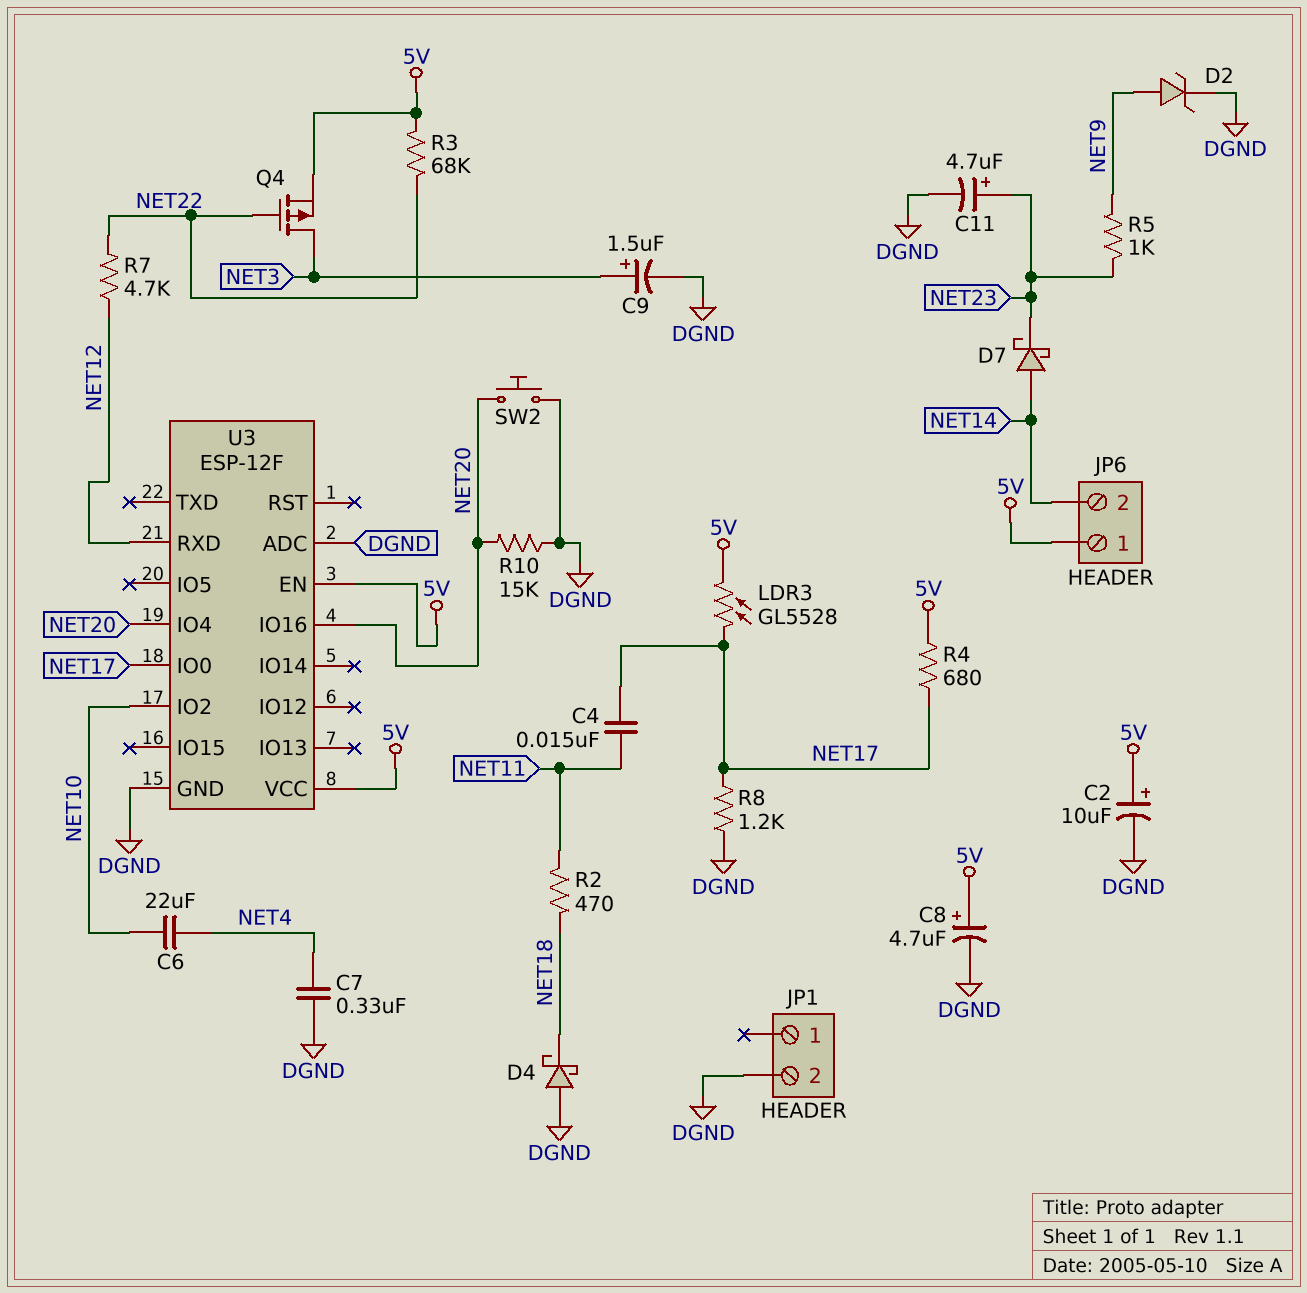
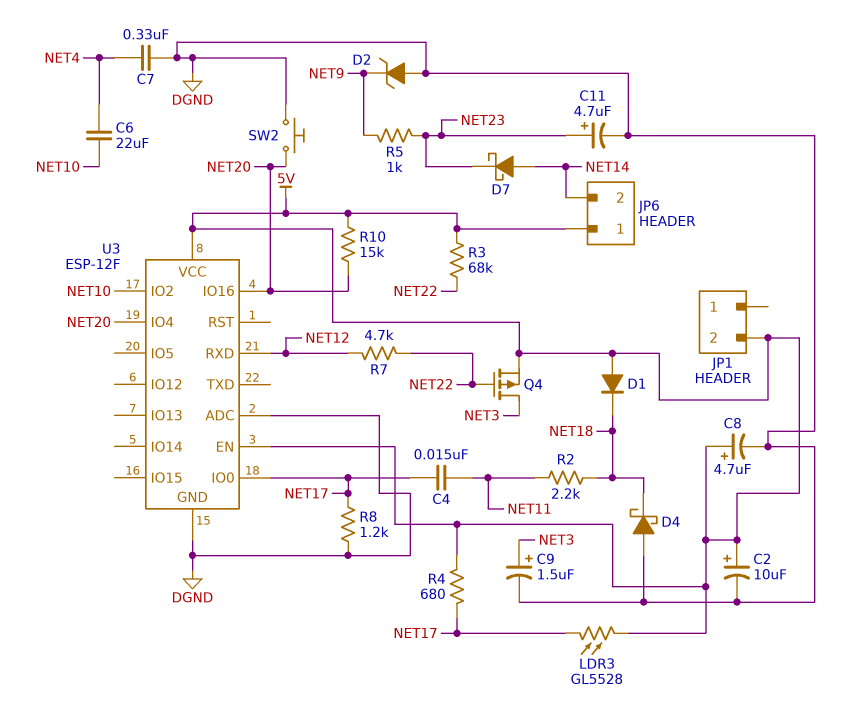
D1: none -> diode (A 5V, K NET18)
D2: zener (A NET9, K DGND) -> zener (A DGND, K NET9)
JP1 pin 2: DGND -> 5V
R2: 470 (NET11, NET18) -> 2.2k (NET11, NET18)
R10: 15k (DGND, NET20) -> 15k (5V, NET20)

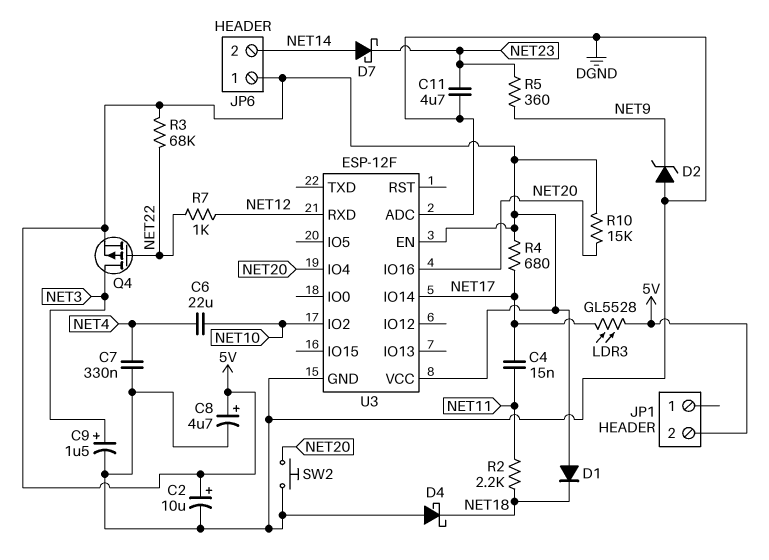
C11: 4.7uF (plus NET23, minus DGND) -> 4.7uF (DGND, NET23)
R5: 1k (NET9, NET23) -> 360 (NET9, NET23)
R7: 4.7k (NET12, NET22) -> 1k (NET12, NET22)
R8: 1.2k (DGND, NET17) -> none
U3 pin IO0: NET17 -> none
U3 pin IO14: none -> NET17

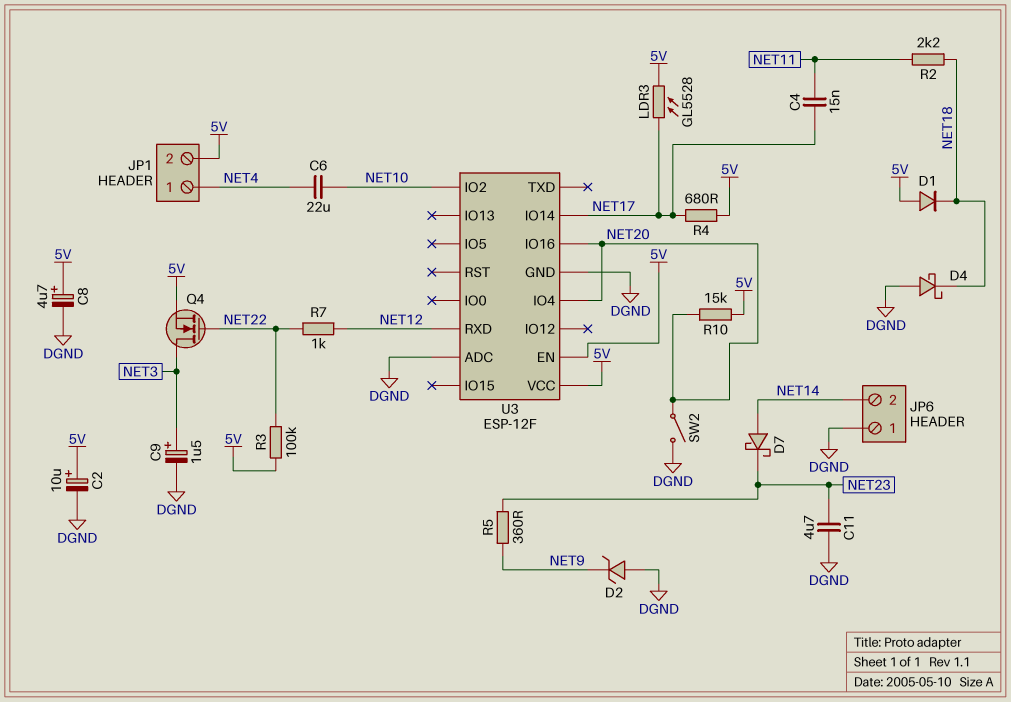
C7: 330nF (DGND, NET4) -> none
JP1 pin 1: none -> NET4
JP6 pin 1: 5V -> DGND
Q4: PMOS (G NET22, D NET3, S 5V) -> NMOS (G NET22, D NET3, S 5V)
R3: 68k (5V, NET22) -> 100k (5V, NET22)
SW2: button (DGND, NET20) -> switch (DGND, NET20)

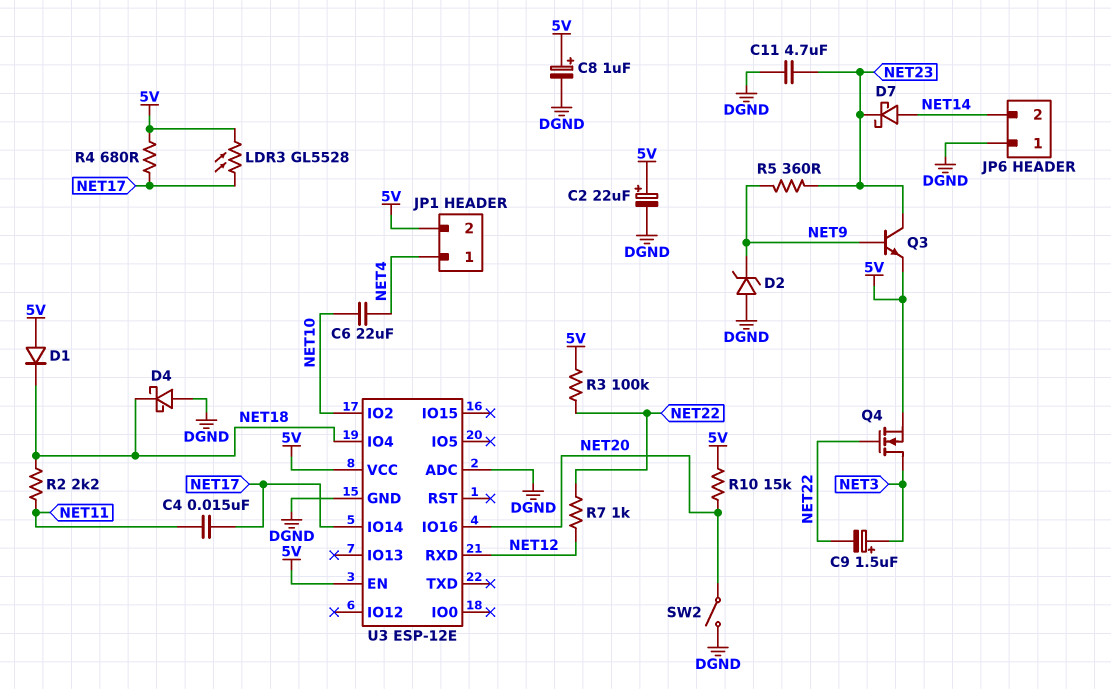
C2: 10uF (plus 5V, minus DGND) -> 22uF (plus 5V, minus DGND)
C8: 4.7uF (plus 5V, minus DGND) -> 1uF (plus 5V, minus DGND)
C9: 1.5uF (plus NET3, minus DGND) -> 1.5uF (plus NET3, minus NET22)
Q3: none -> NPN (B NET9, C NET23, E 5V)
U3: ESP-12F -> ESP-12E
U3 pin IO4: NET20 -> NET18

